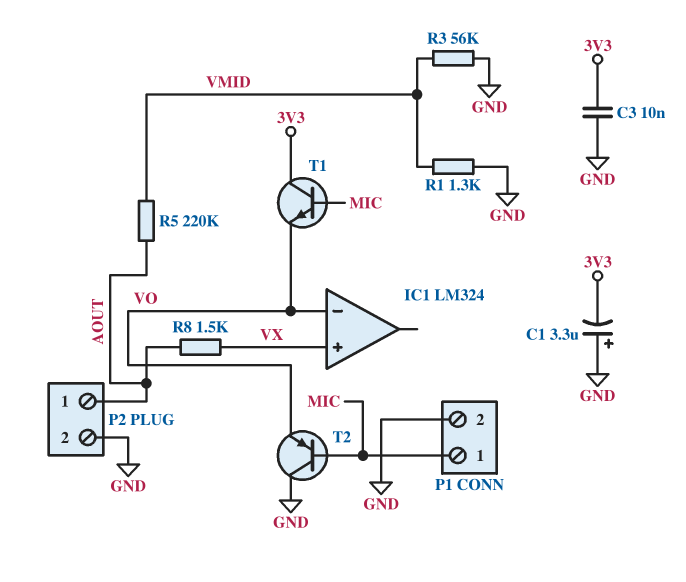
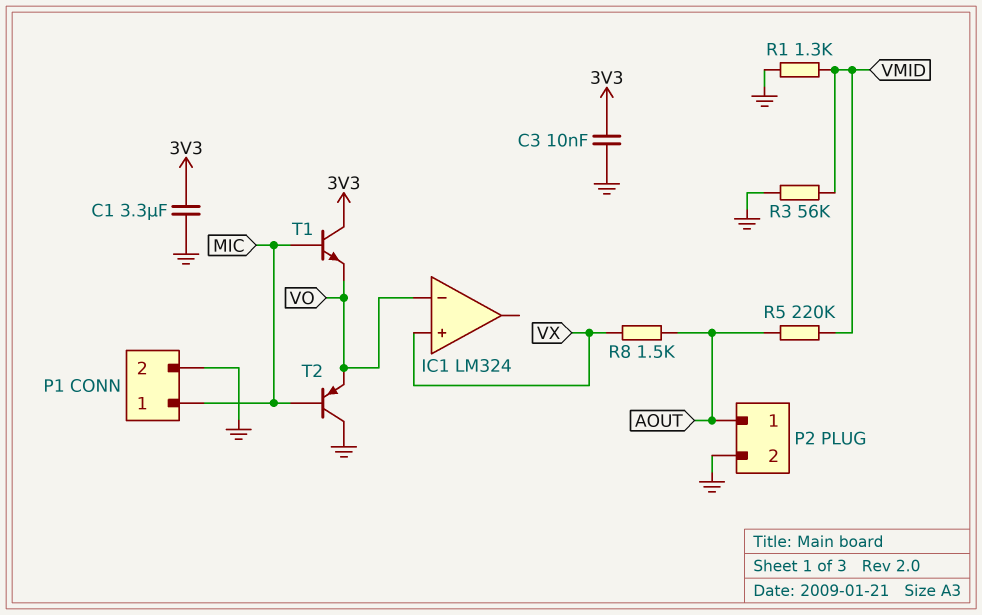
C1: 3.3uF (plus GND, minus 3V3) -> 3.3uF (3V3, GND)

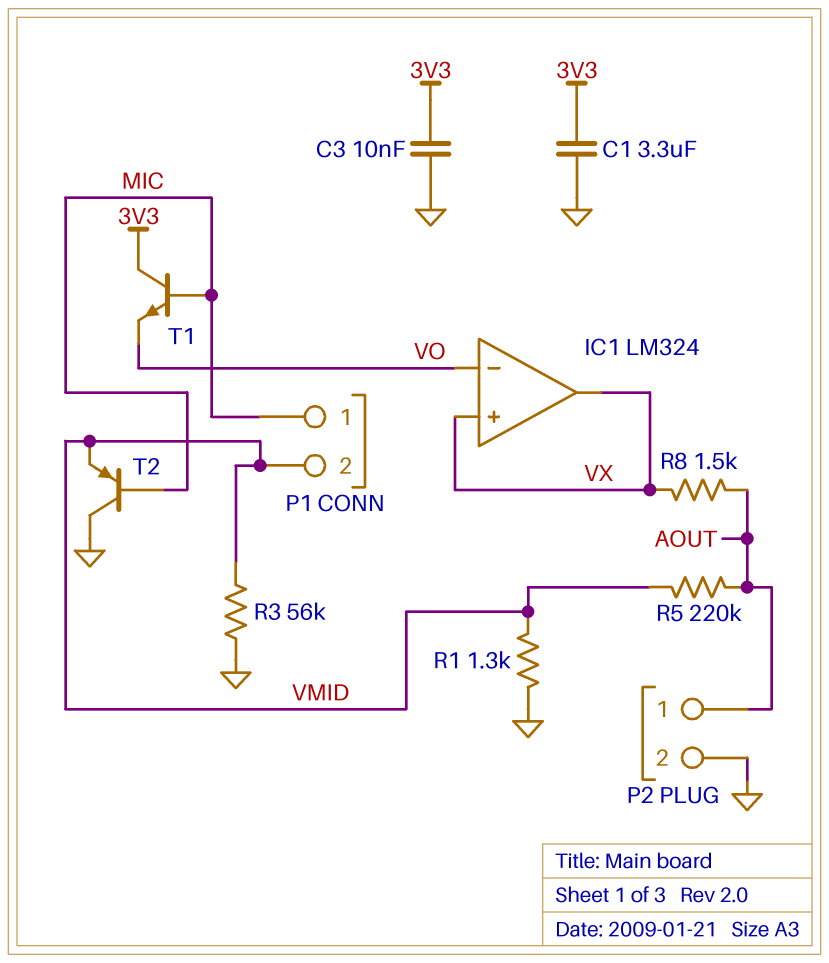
IC1 pin out: none -> VX
P1 pin 2: GND -> VMID
T2: PNP (B MIC, C GND, E VO) -> PNP (B MIC, C GND, E VMID)

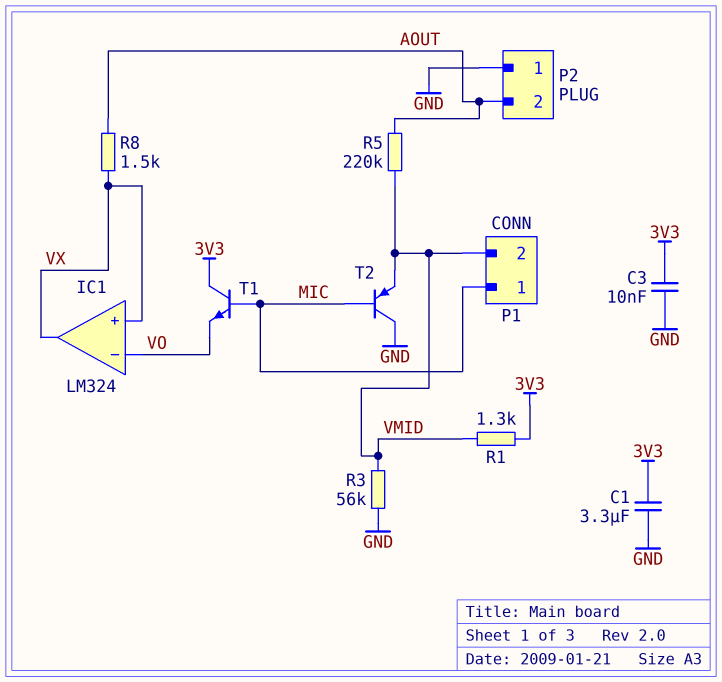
P2 pin 1: AOUT -> GND
P2 pin 2: GND -> AOUT
R1: 1.3k (GND, VMID) -> 1.3k (3V3, VMID)

